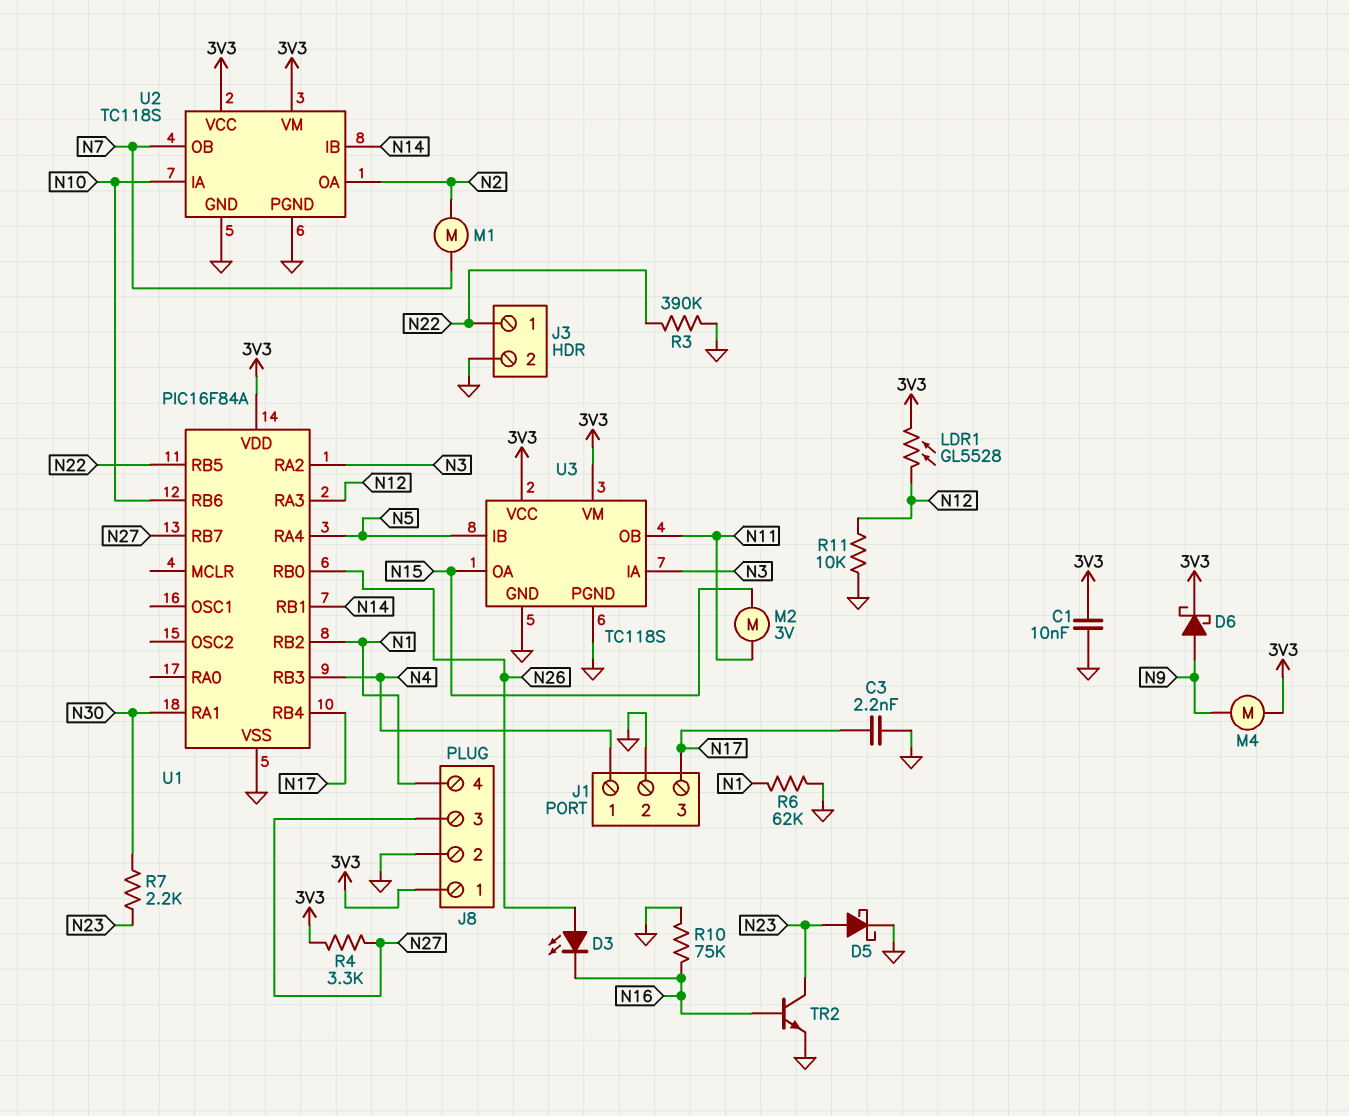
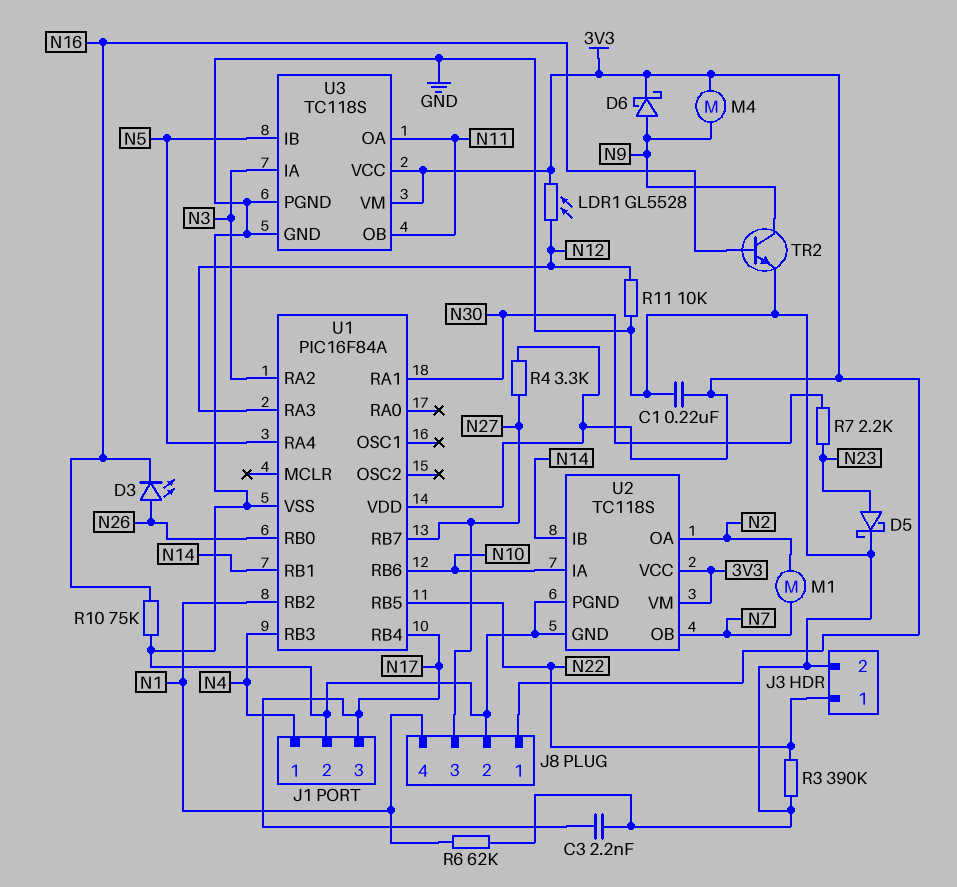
C1: 10nF (3V3, GND) -> 220nF (3V3, GND)
M2: motor 3V (N11, N15) -> none
TR2: NPN (B N16, C N23, E GND) -> NPN (B N16, C N9, E GND)
U3 pin OA: N15 -> N11

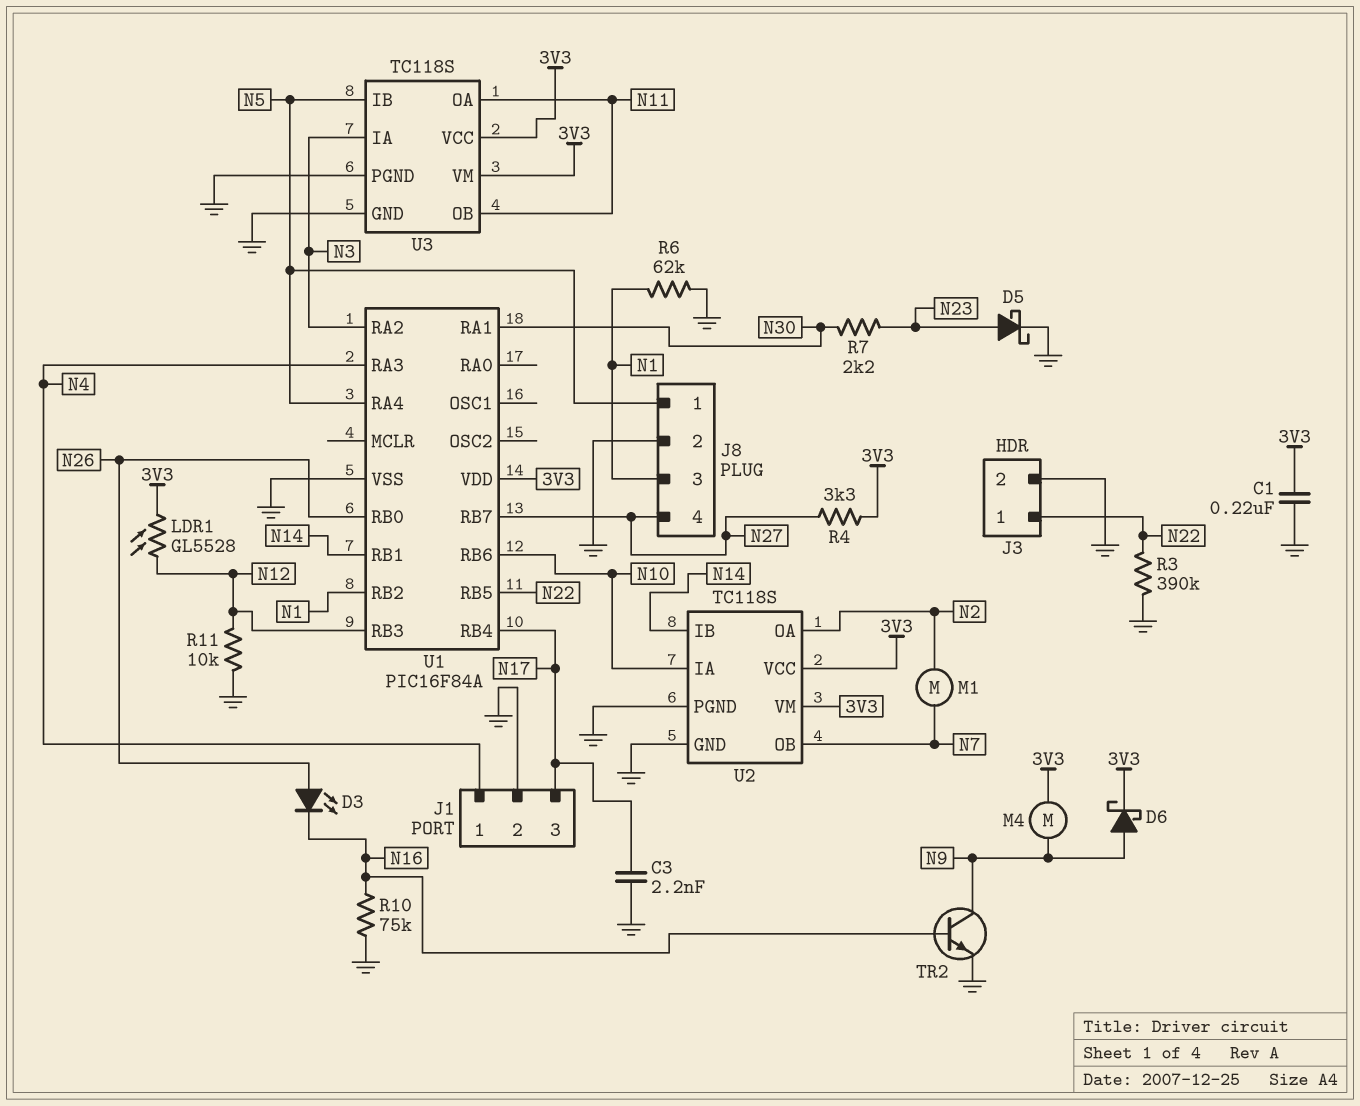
J8 pin 1: 3V3 -> N5
J8 pin 3: N27 -> N1
J8 pin 4: N1 -> N27
U1 pin RA3: N12 -> N4
U1 pin RB3: N4 -> N12

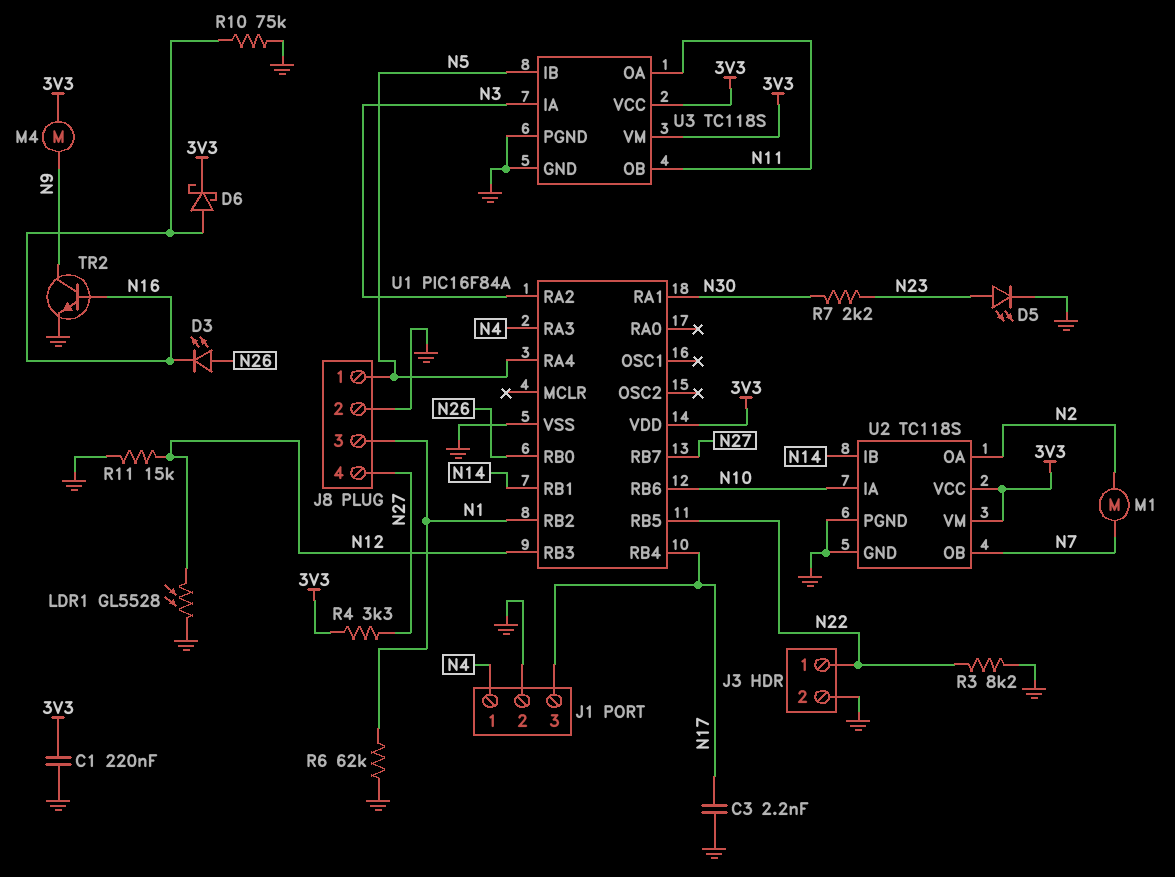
D5: schottky (A N23, K GND) -> LED (A N23, K GND)
D6: schottky (A N9, K 3V3) -> schottky (A N16, K 3V3)
LDR1: GL5528 (3V3, N12) -> GL5528 (GND, N12)
R3: 390k (GND, N22) -> 8.2k (GND, N22)
R11: 10k (GND, N12) -> 15k (GND, N12)

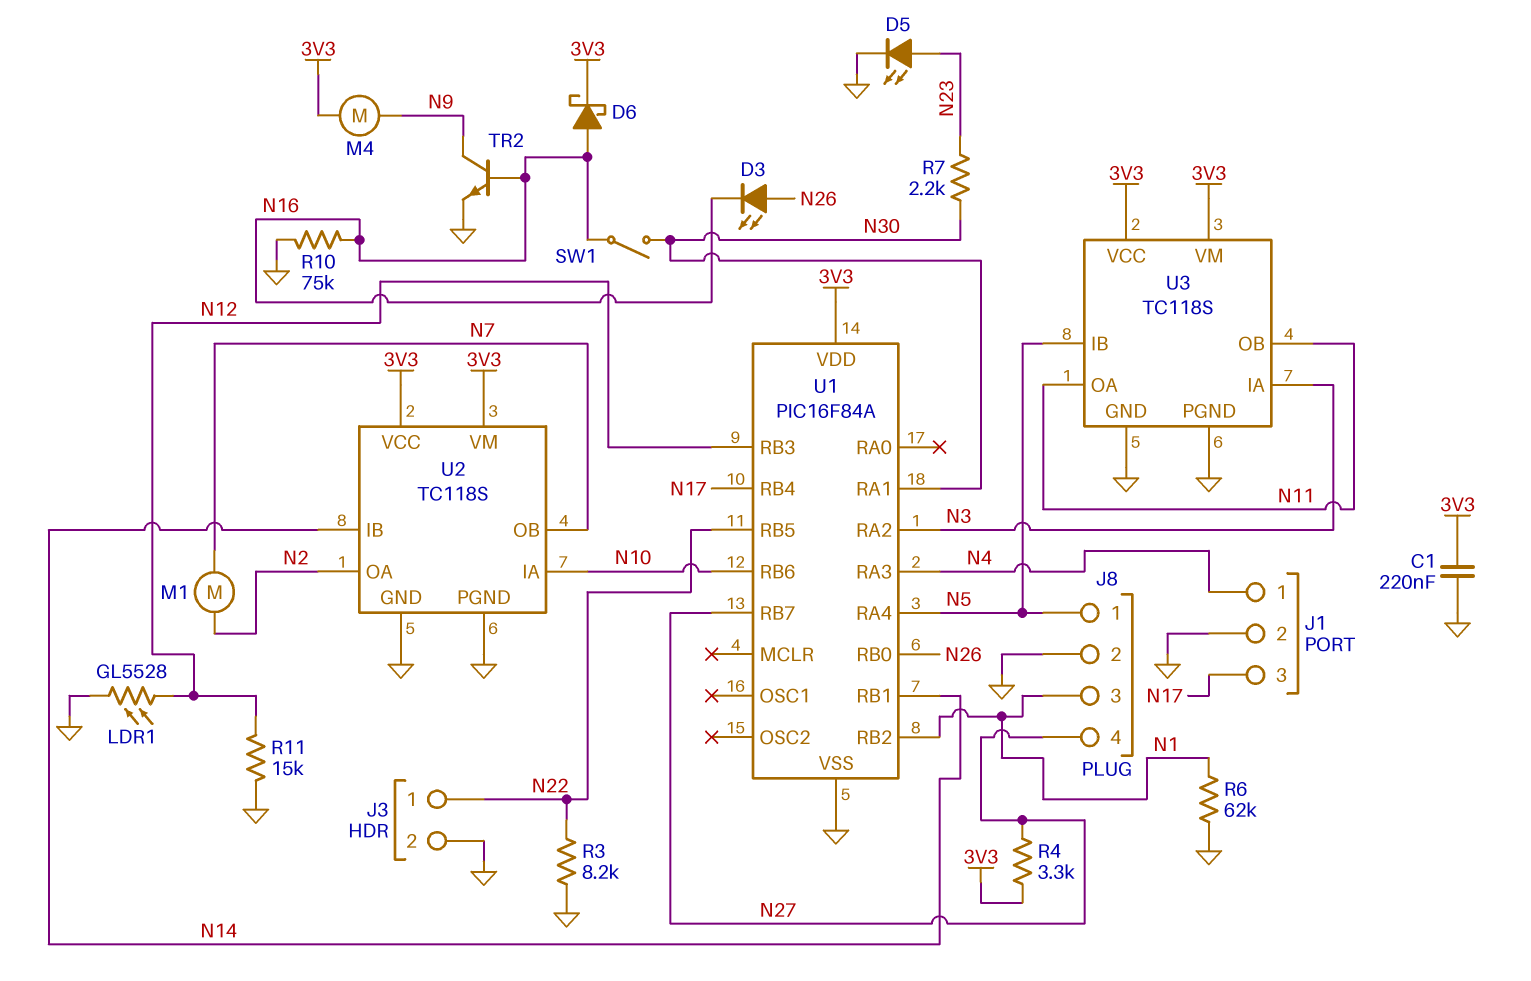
C3: 2.2nF (GND, N17) -> none
SW1: none -> switch (N16, N30)

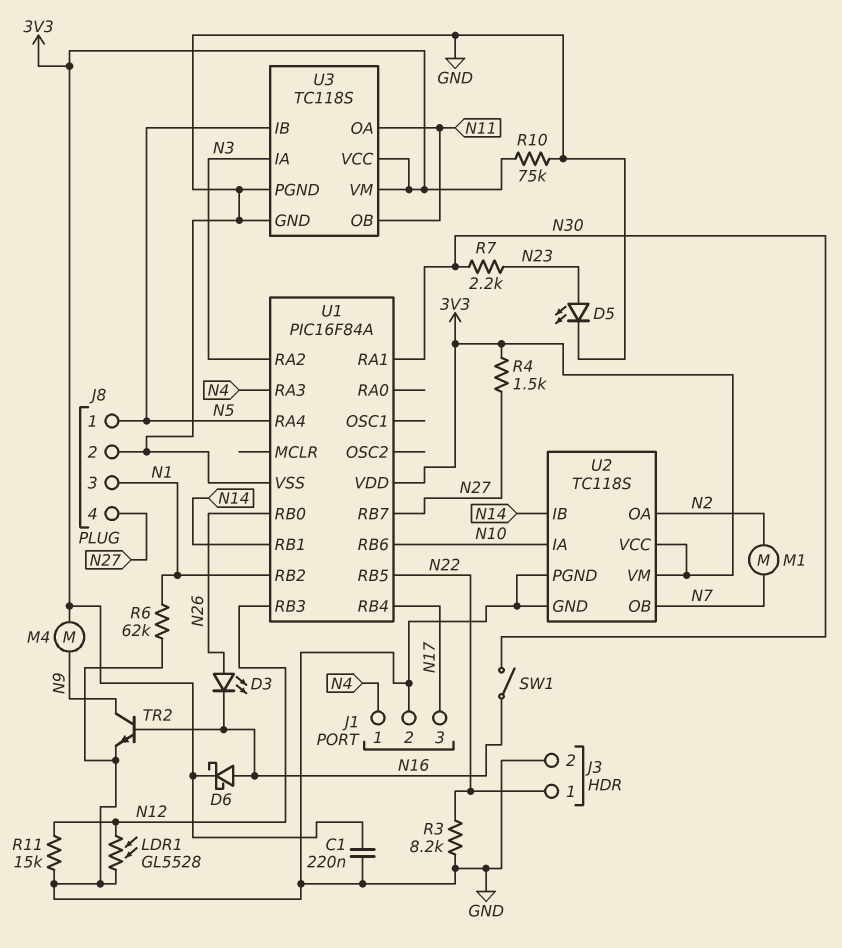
R4: 3.3k (3V3, N27) -> 1.5k (3V3, N27)
R10: 75k (GND, N16) -> 75k (3V3, GND)

